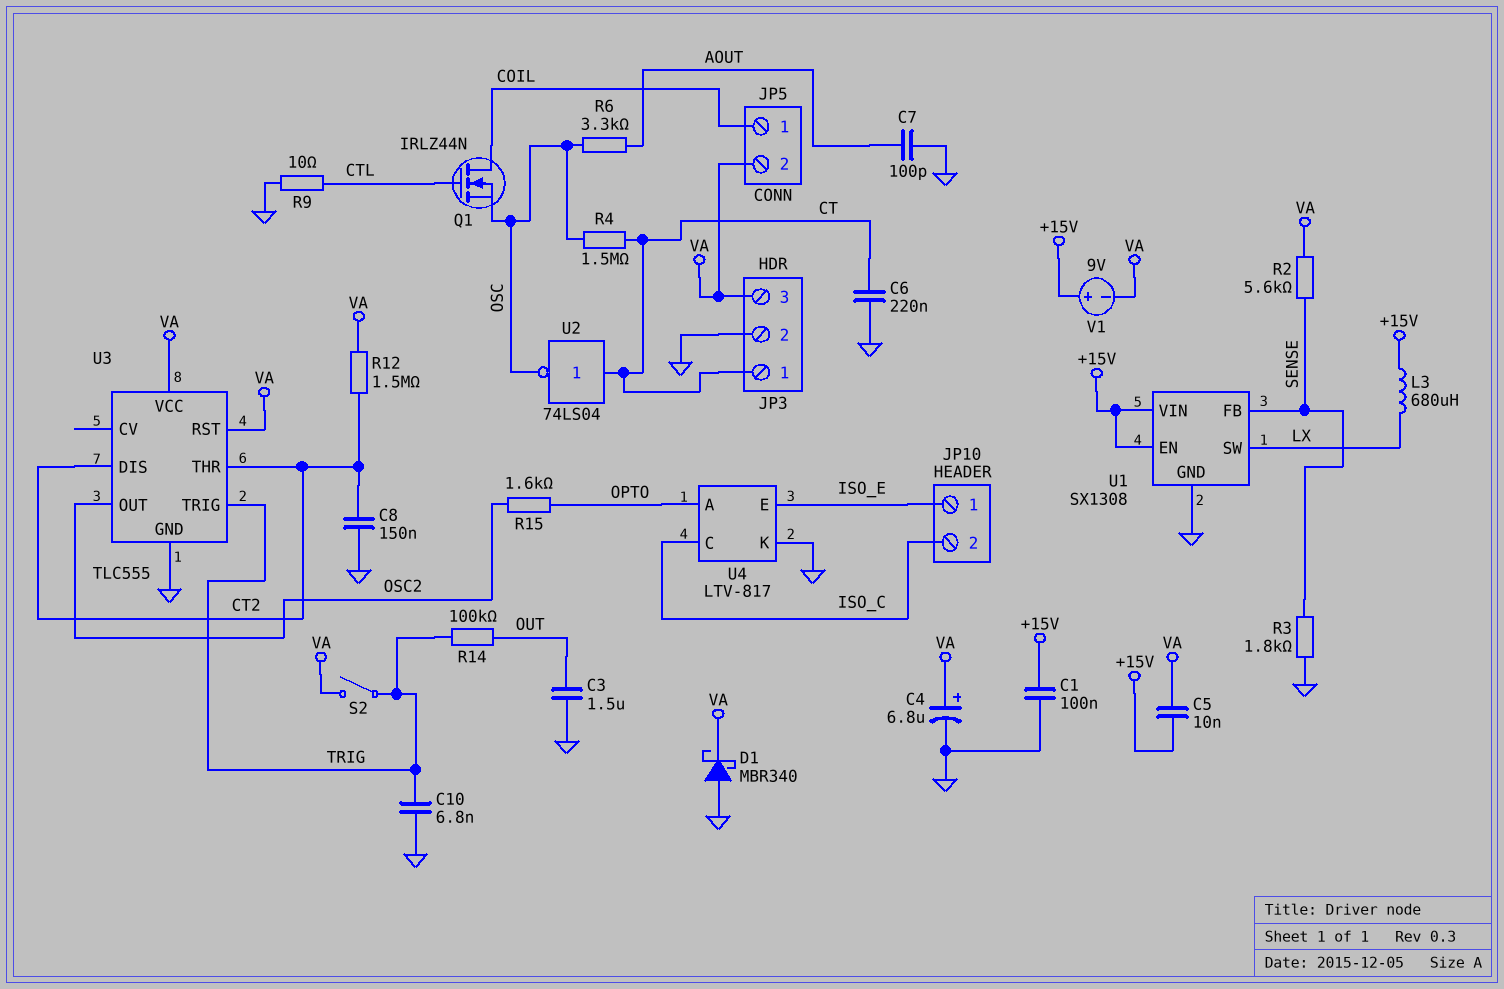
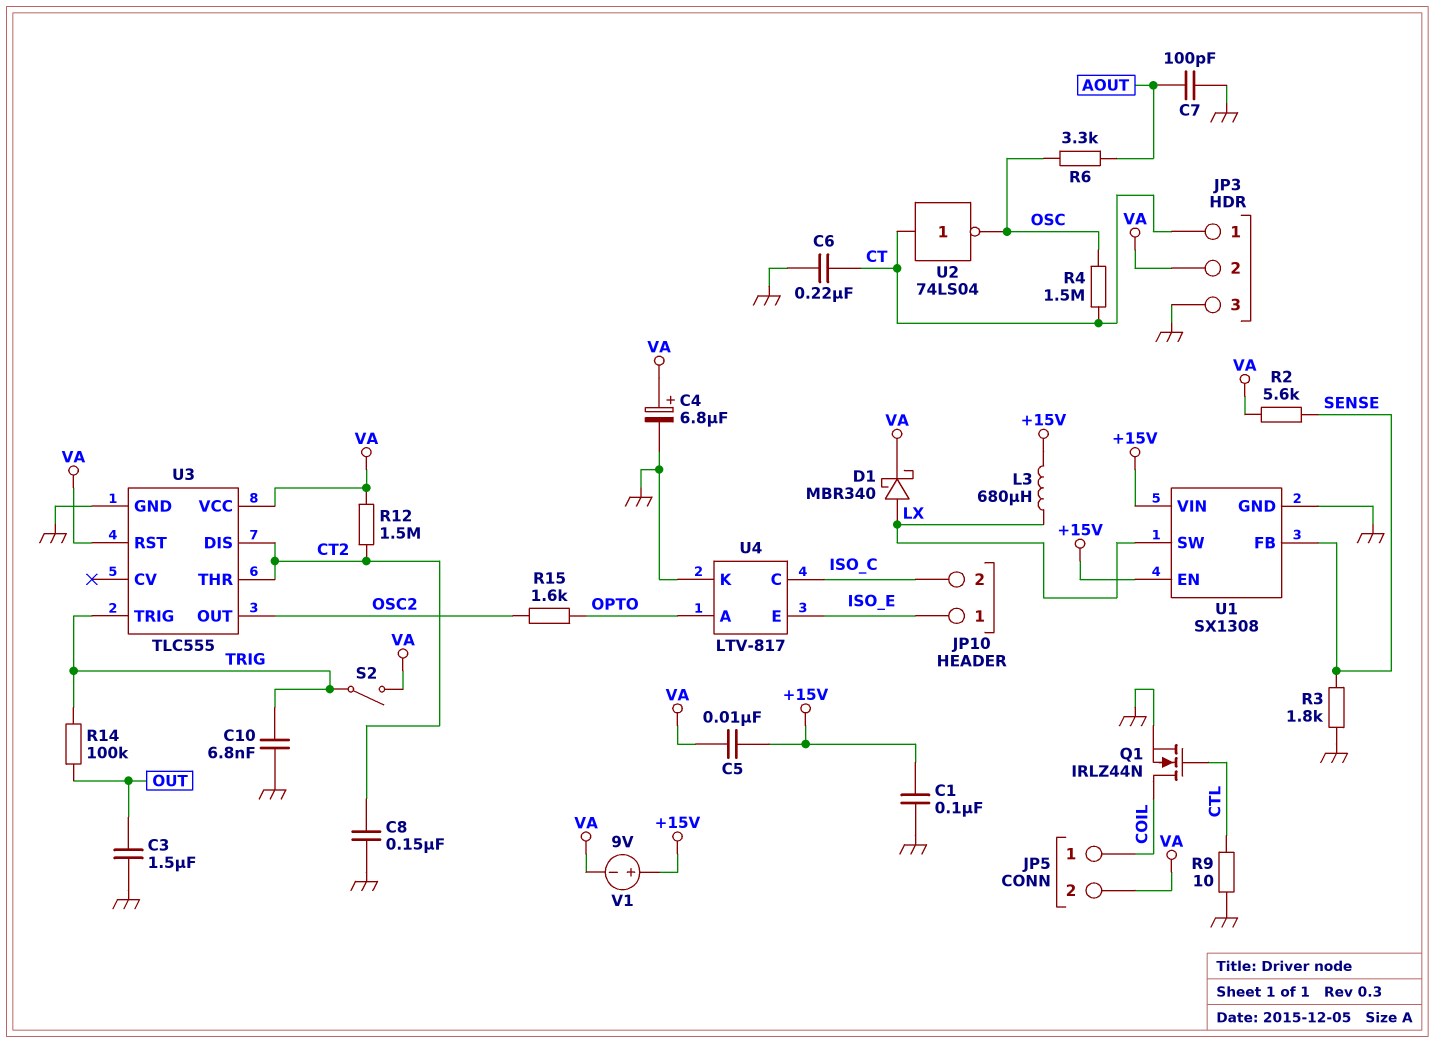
D1: schottky MBR340 (A GND, K VA) -> schottky MBR340 (A LX, K VA)
JP3 pin 2: GND -> VA
JP3 pin 3: VA -> GND
Q1: NMOS IRLZ44N (G CTL, D COIL, S OSC) -> NMOS IRLZ44N (G CTL, D COIL, S GND)

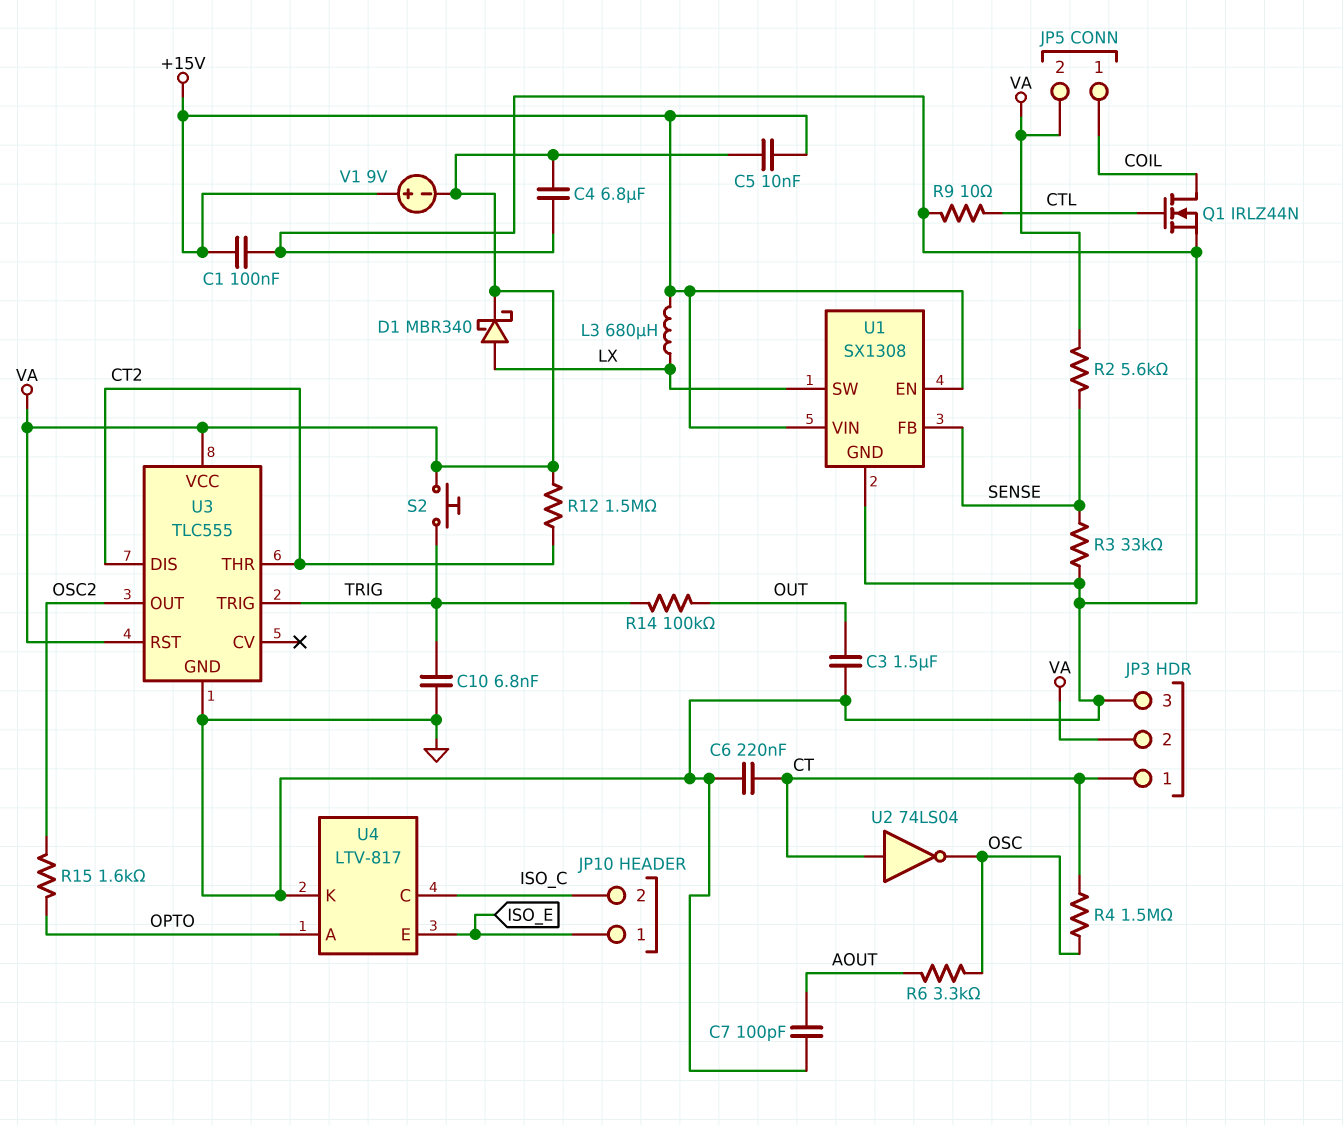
C4: 6.8uF (plus VA, minus GND) -> 6.8uF (GND, VA)
C8: 150nF (CT2, GND) -> none
R3: 1.8k (GND, SENSE) -> 33k (GND, SENSE)
S2: switch (TRIG, VA) -> button (TRIG, VA)

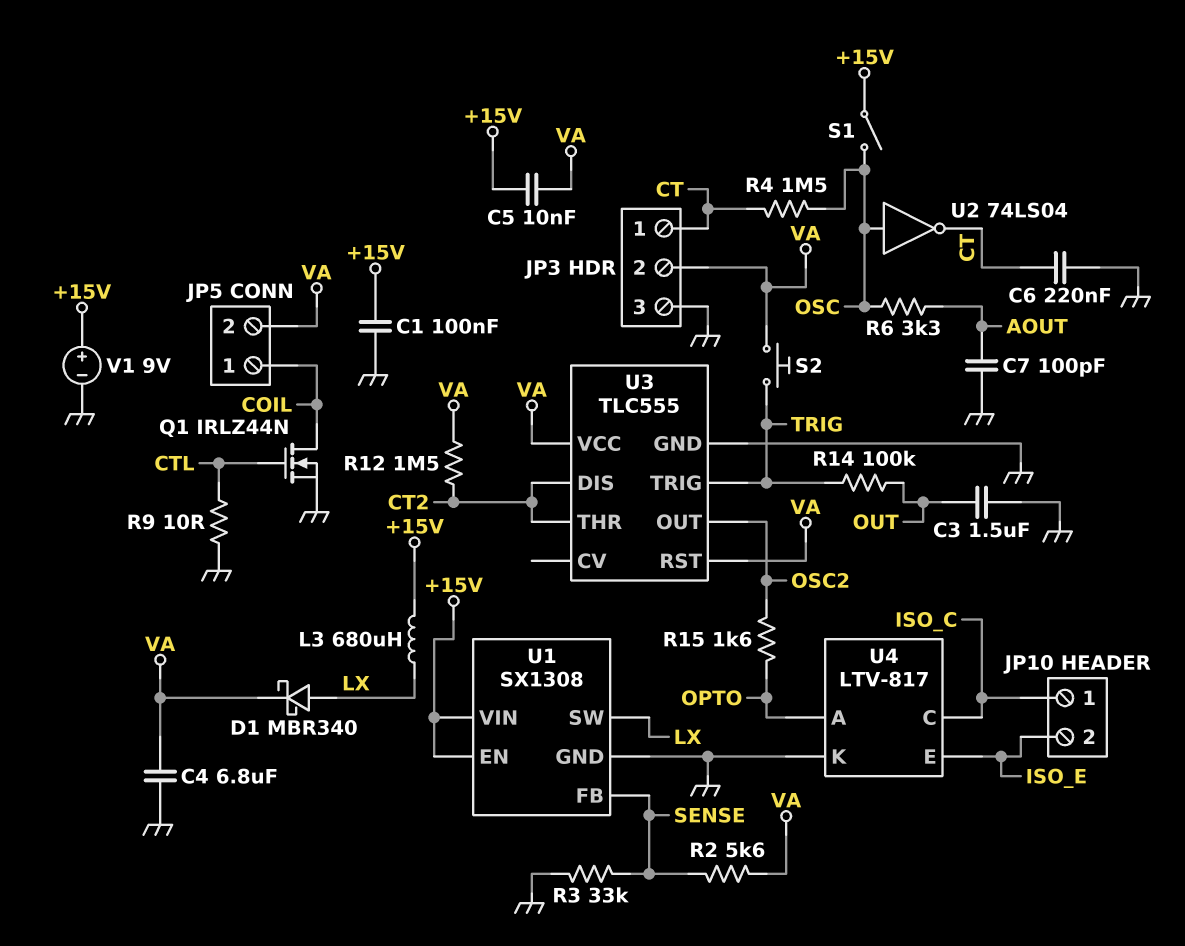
C10: 6.8nF (GND, TRIG) -> none
JP10 pin 1: ISO_E -> ISO_C
JP10 pin 2: ISO_C -> ISO_E
S1: none -> switch (+15V, OSC)
U2: NOT 74LS04 (in CT, out OSC) -> NOT 74LS04 (in OSC, out CT)
V1: 9V (plus +15V, minus VA) -> 9V (plus +15V, minus GND)

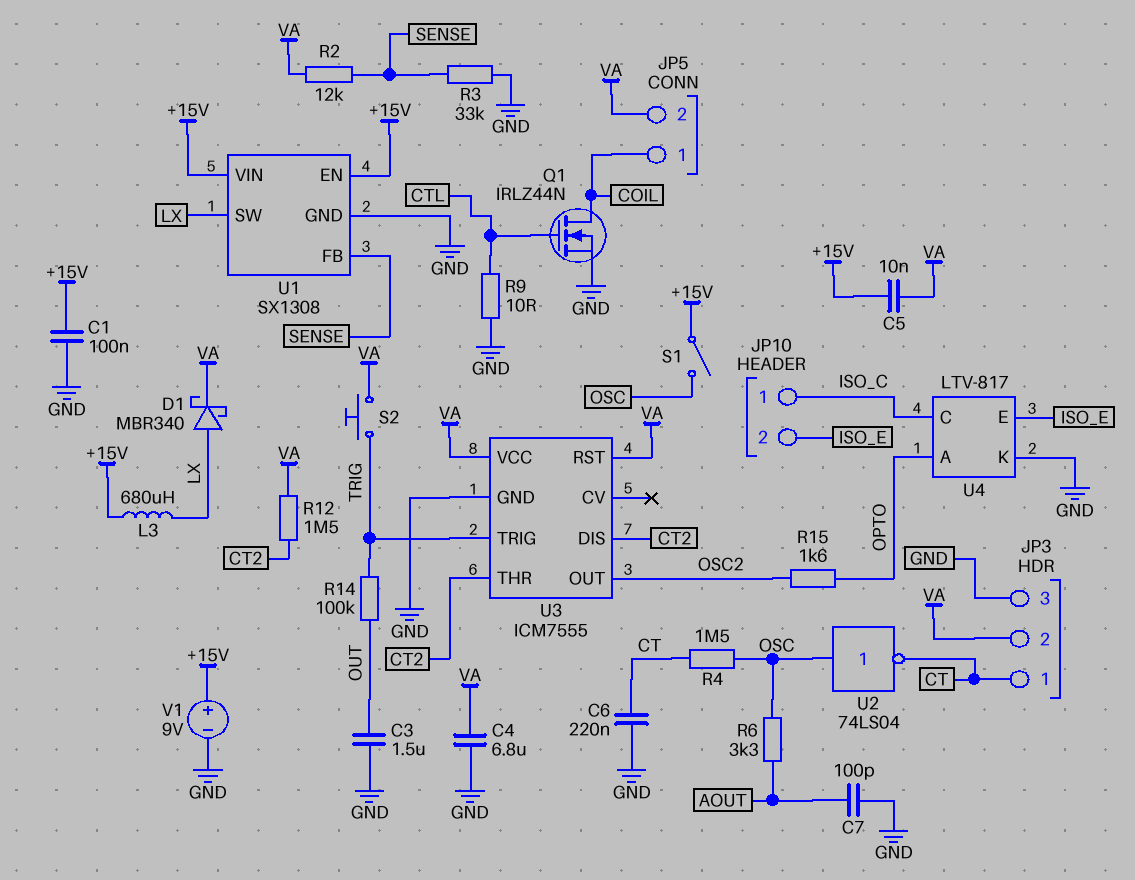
R2: 5.6k (SENSE, VA) -> 12k (SENSE, VA)
U3: TLC555 -> ICM7555

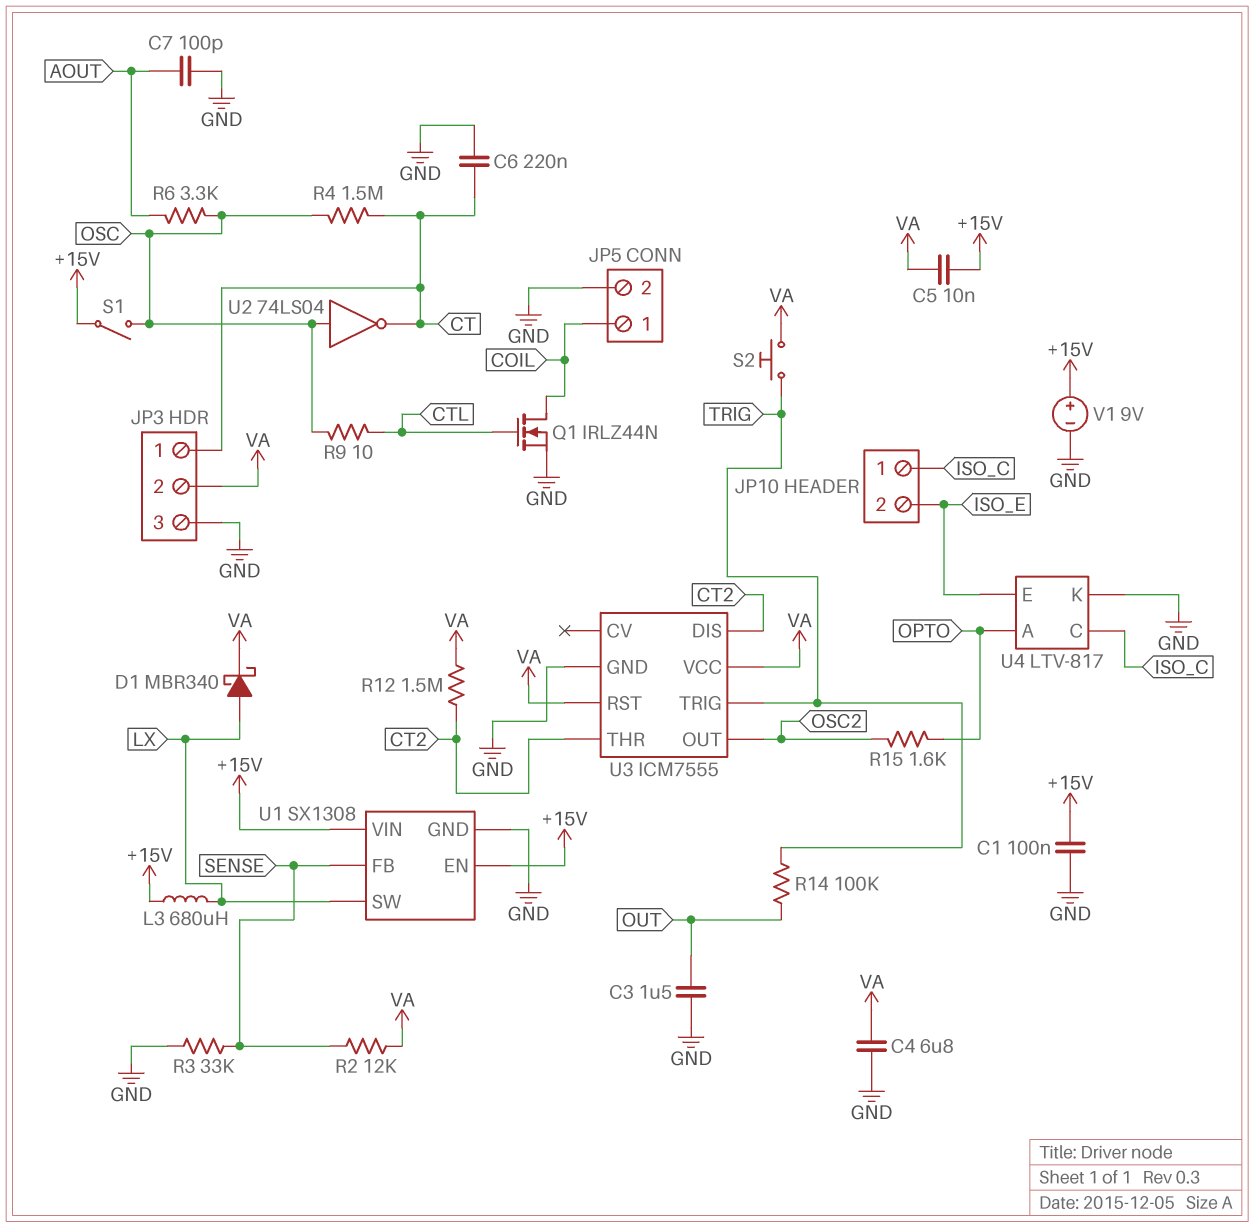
JP5 pin 2: VA -> GND
R9: 10 (CTL, GND) -> 10 (CTL, OSC)

